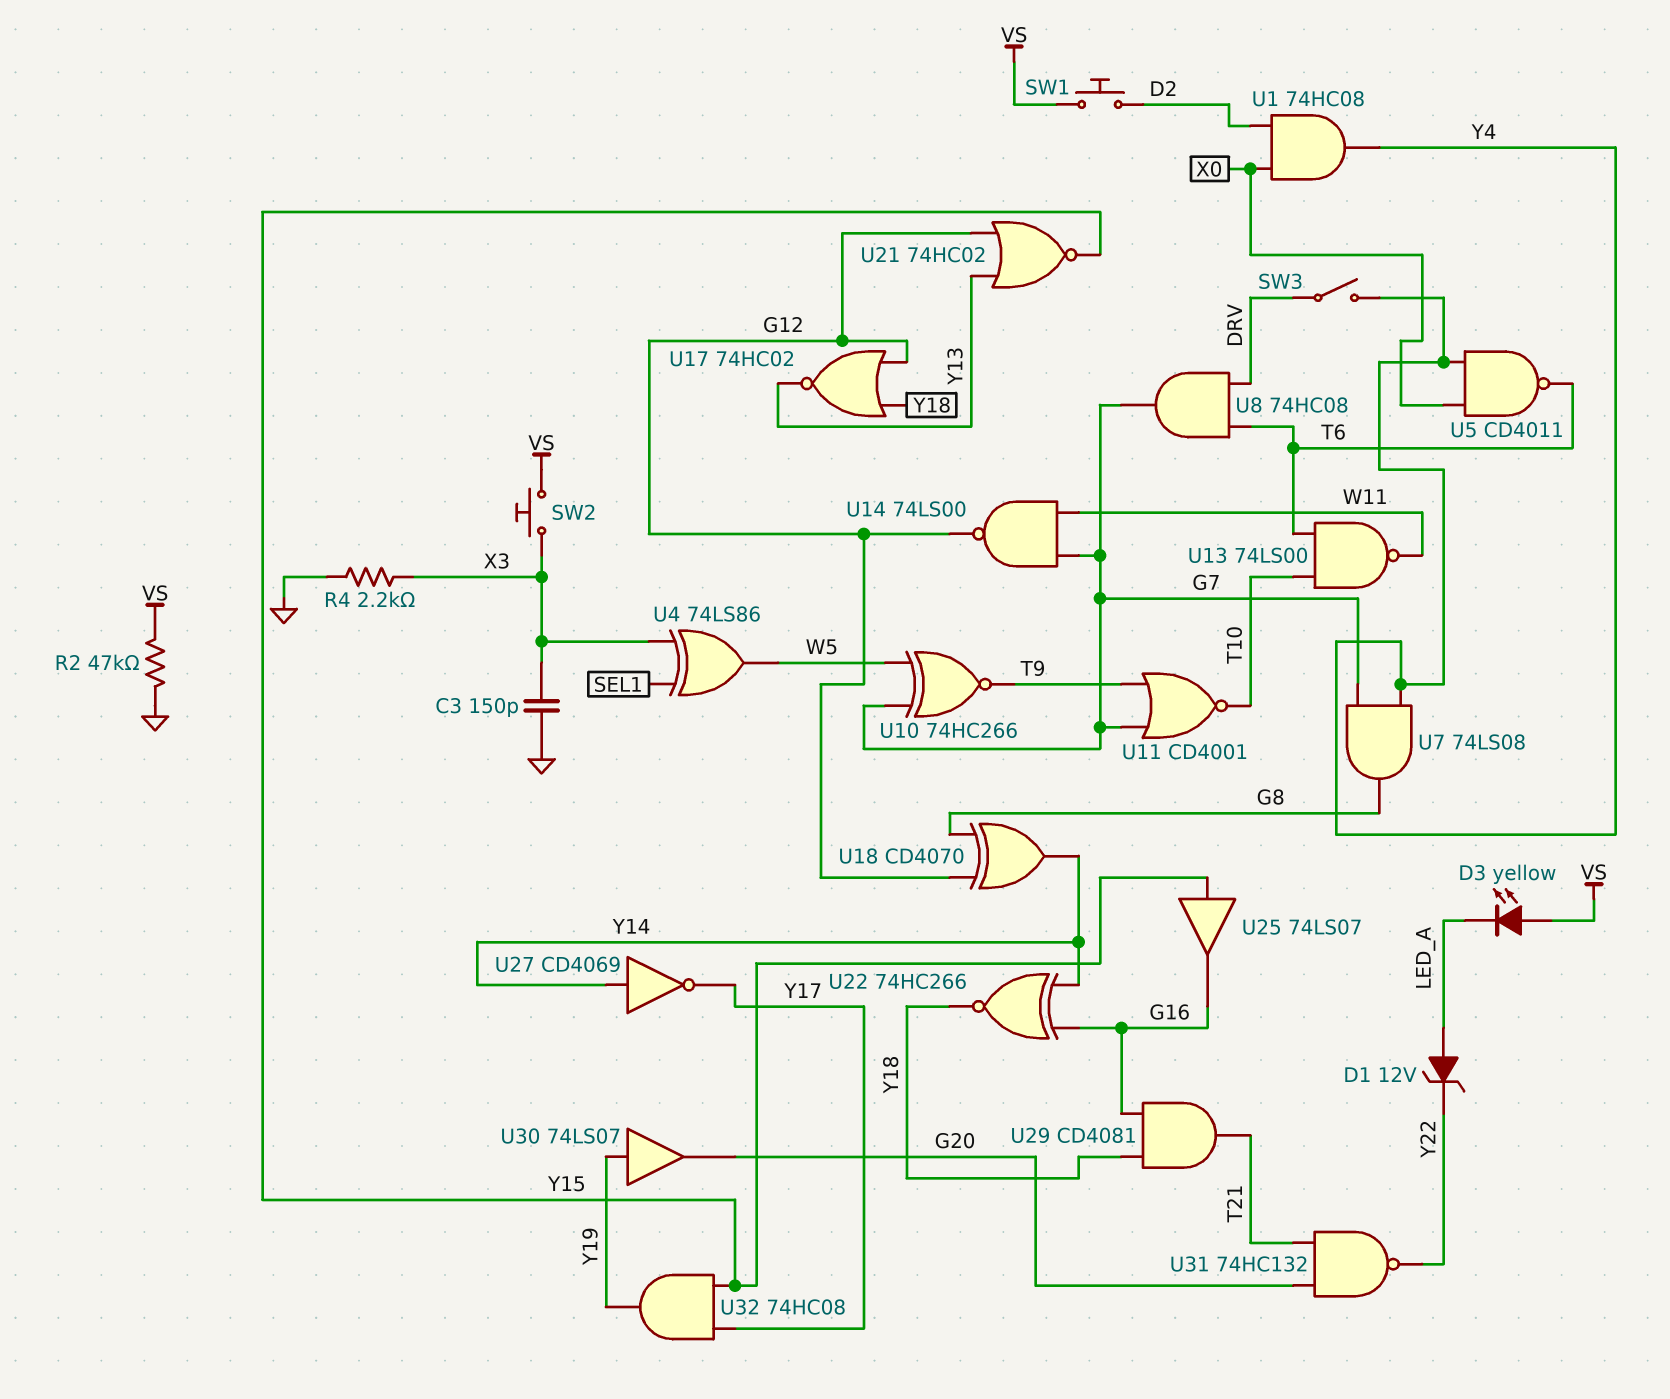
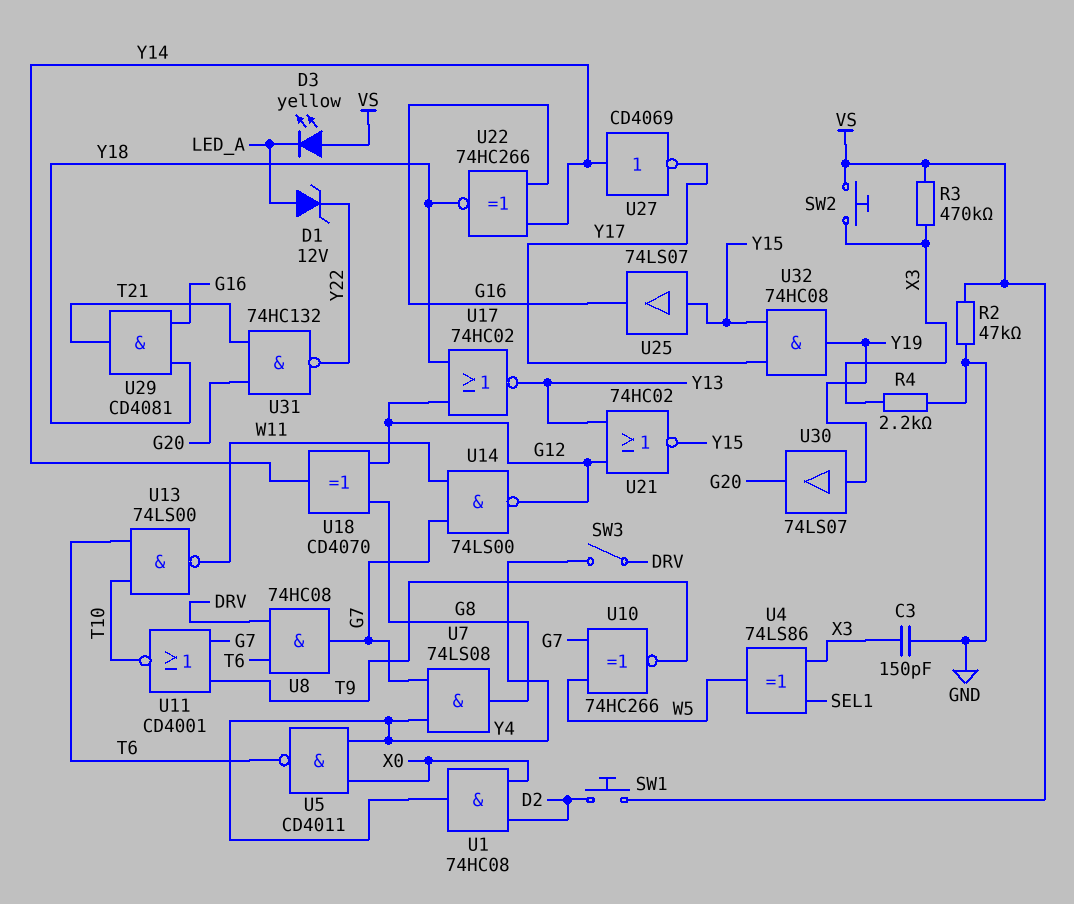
R3: none -> 470k (VS, X3)

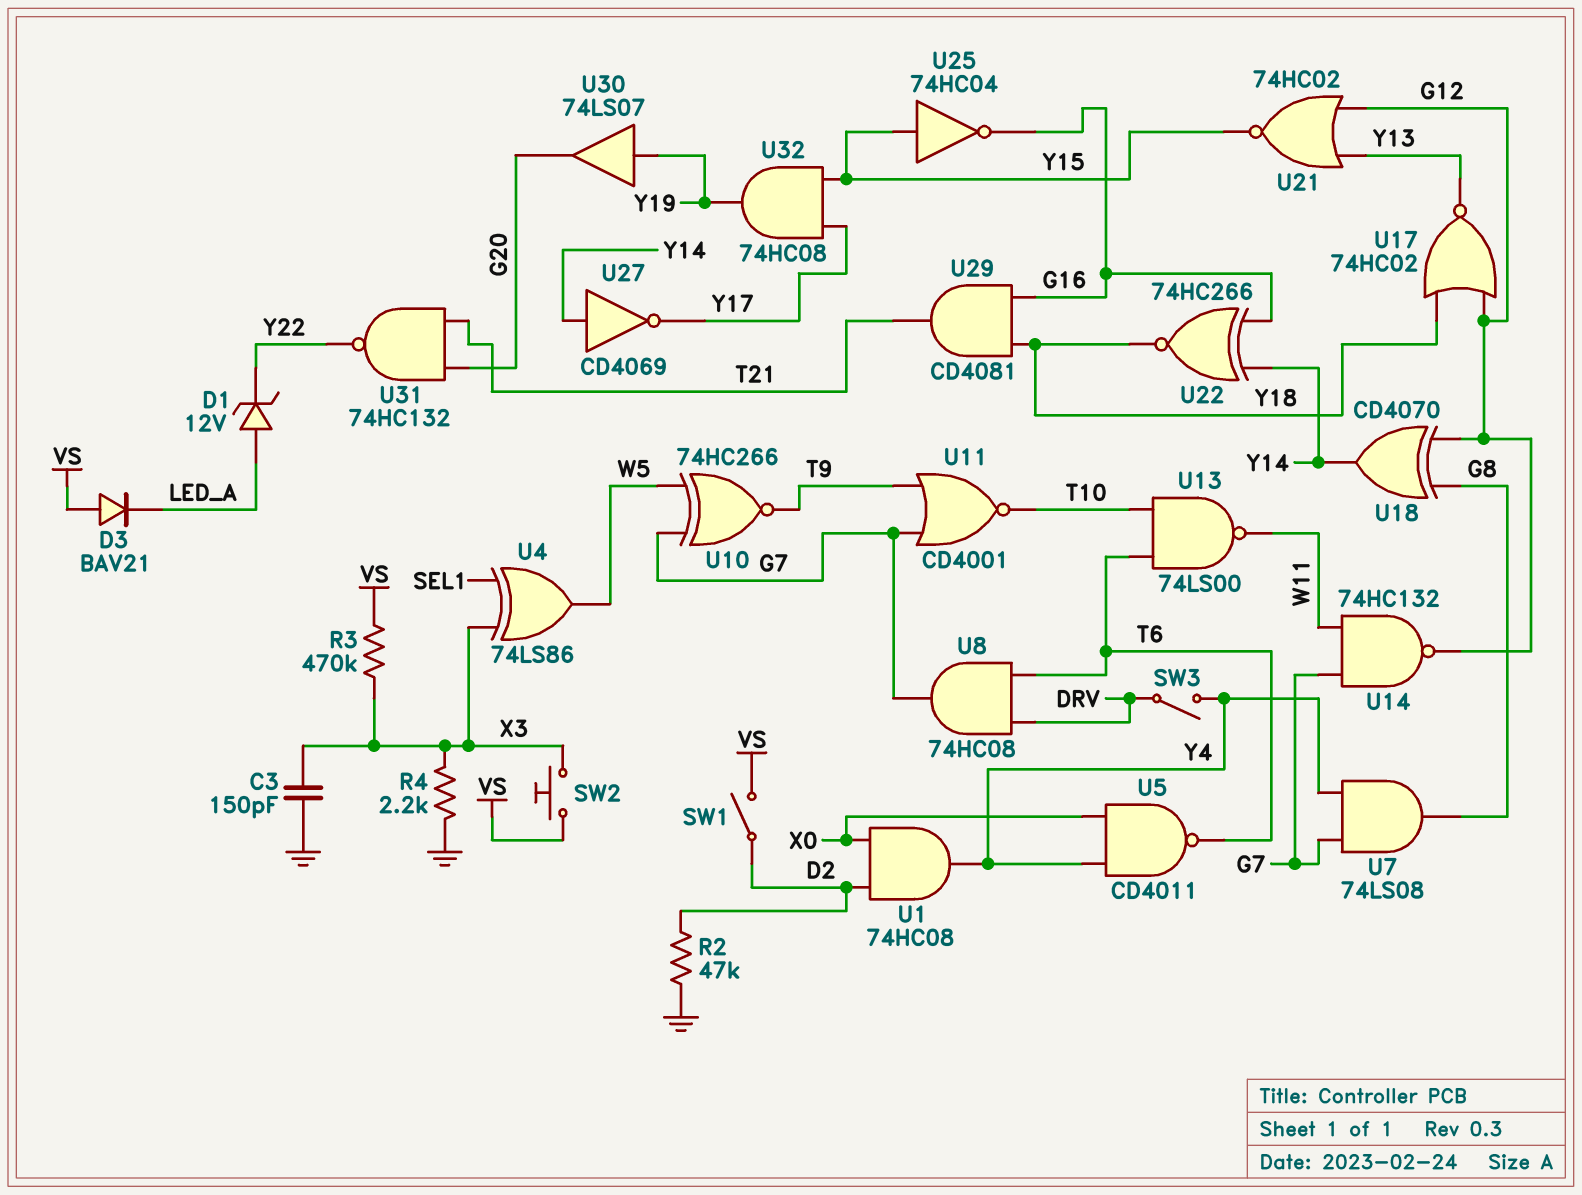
D3: LED yellow (A VS, K LED_A) -> diode BAV21 (A VS, K LED_A)
R2: 47k (GND, VS) -> 47k (D2, GND)
SW1: button (D2, VS) -> switch (D2, VS)
U14: NAND 74LS00 (in G7, in W11, out G12) -> NAND 74HC132 (in G7, in W11, out G12)
U25: buffer 74LS07 (in Y15, out G16) -> NOT 74HC04 (in Y15, out G16)

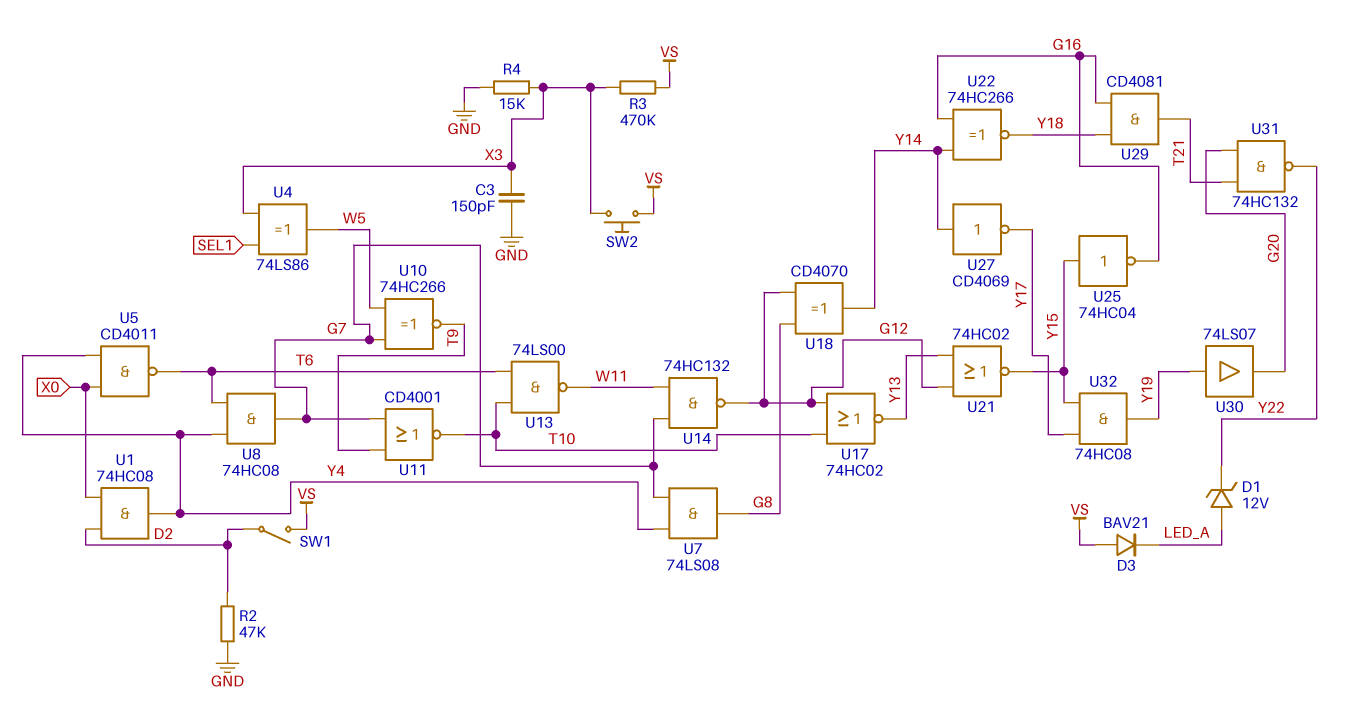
R4: 2.2k (GND, X3) -> 15k (GND, X3)
SW3: switch (DRV, Y4) -> none
U8: AND 74HC08 (in DRV, in T6, out G7) -> AND 74HC08 (in T6, in Y4, out G7)
U17: NOR 74HC02 (in G12, in Y18, out Y13) -> NOR 74HC02 (in G12, in T10, out Y13)

